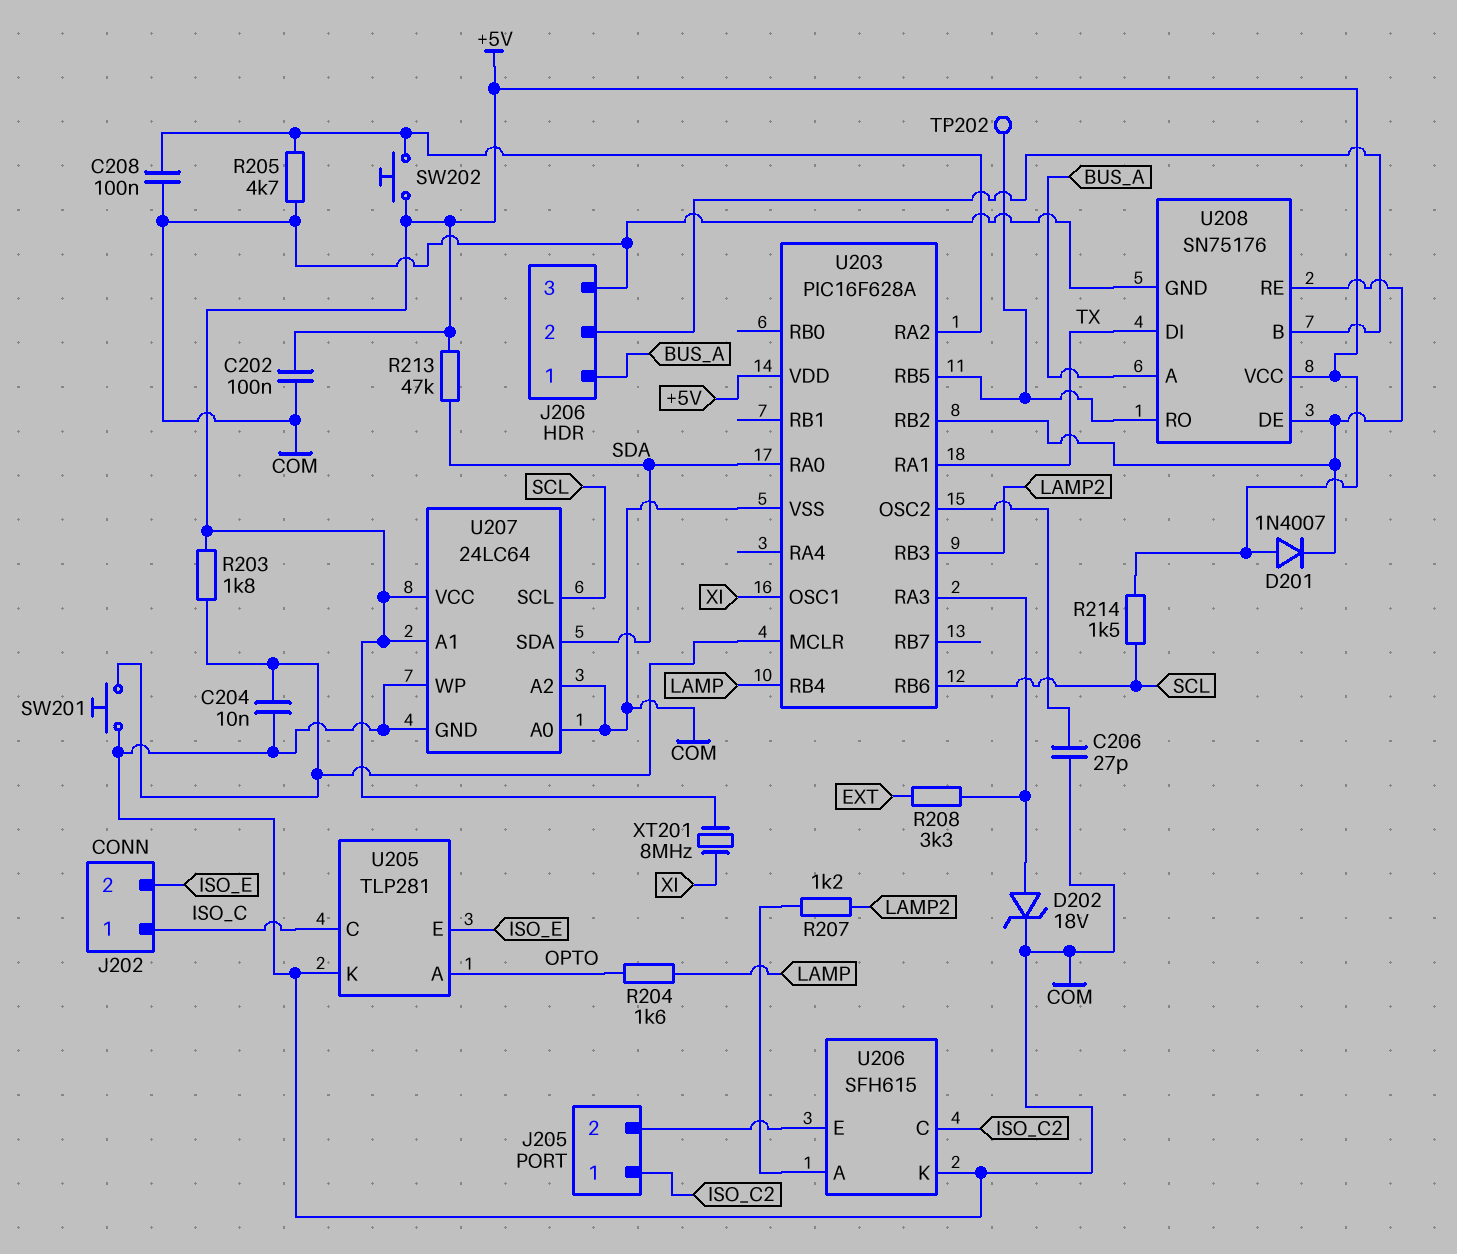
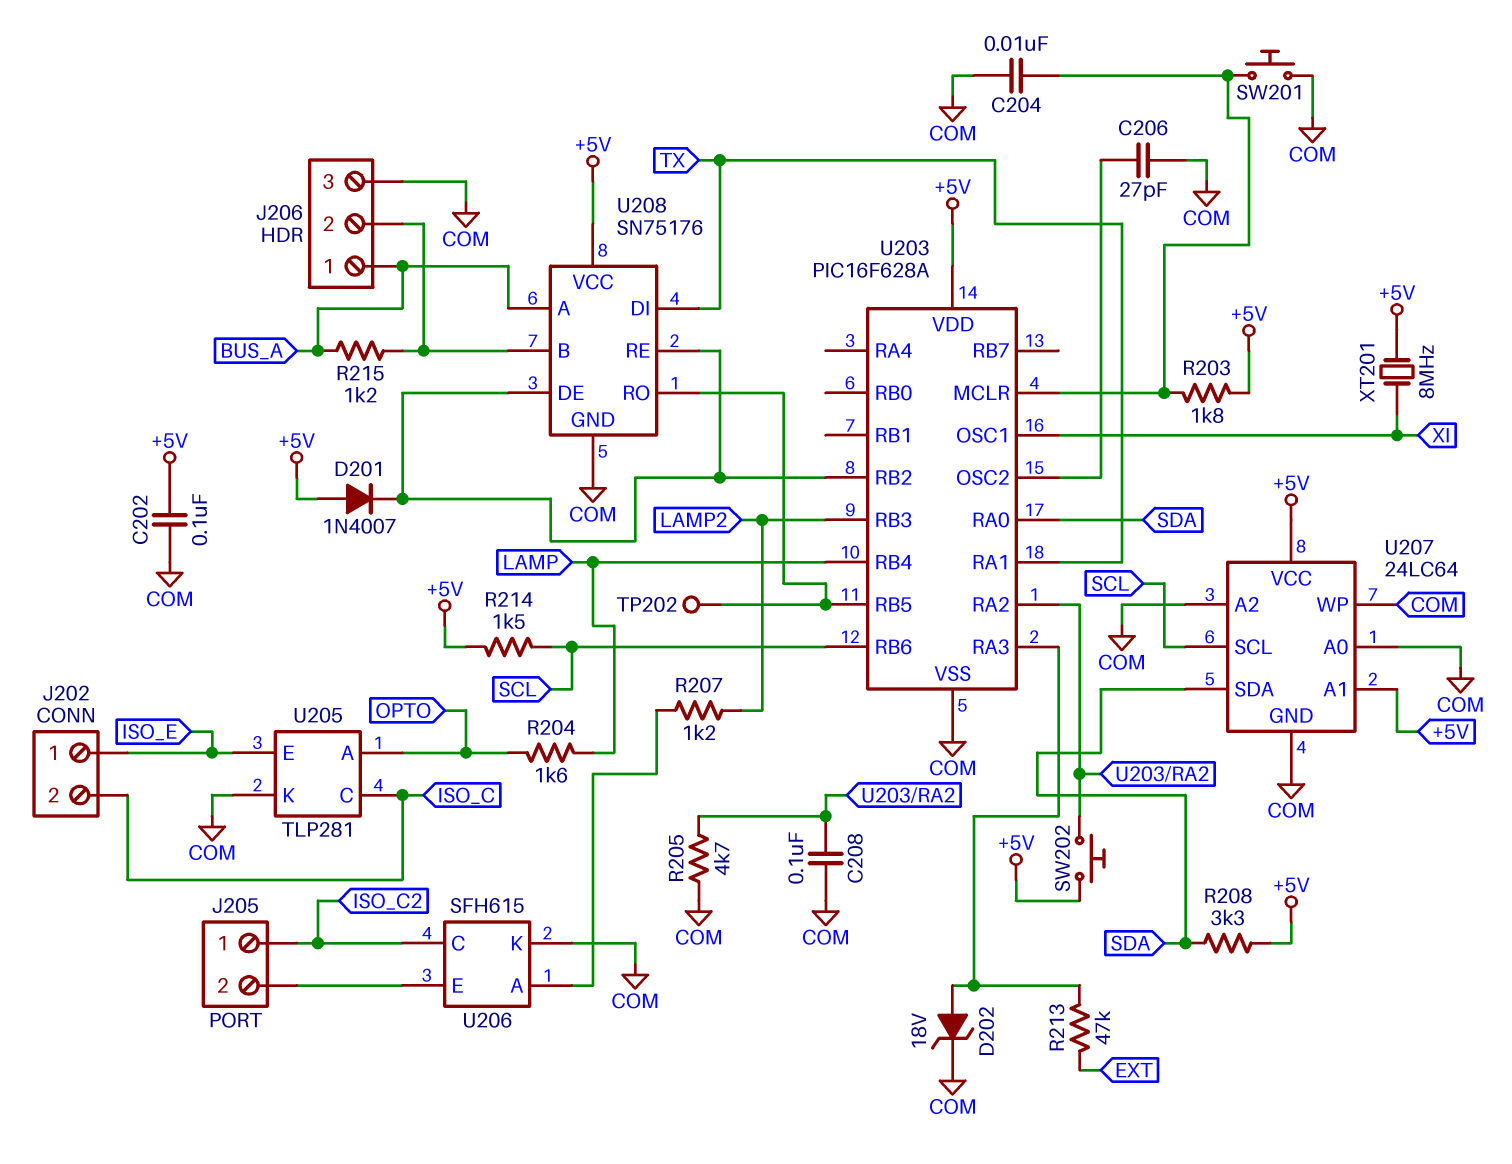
J202 pin 1: ISO_C -> ISO_E
J202 pin 2: ISO_E -> ISO_C
R208: 3.3k (EXT, U203/RA3) -> 3.3k (+5V, SDA)
R213: 47k (+5V, SDA) -> 47k (EXT, U203/RA3)
R215: none -> 1.2k (BUS_A, J206/2)

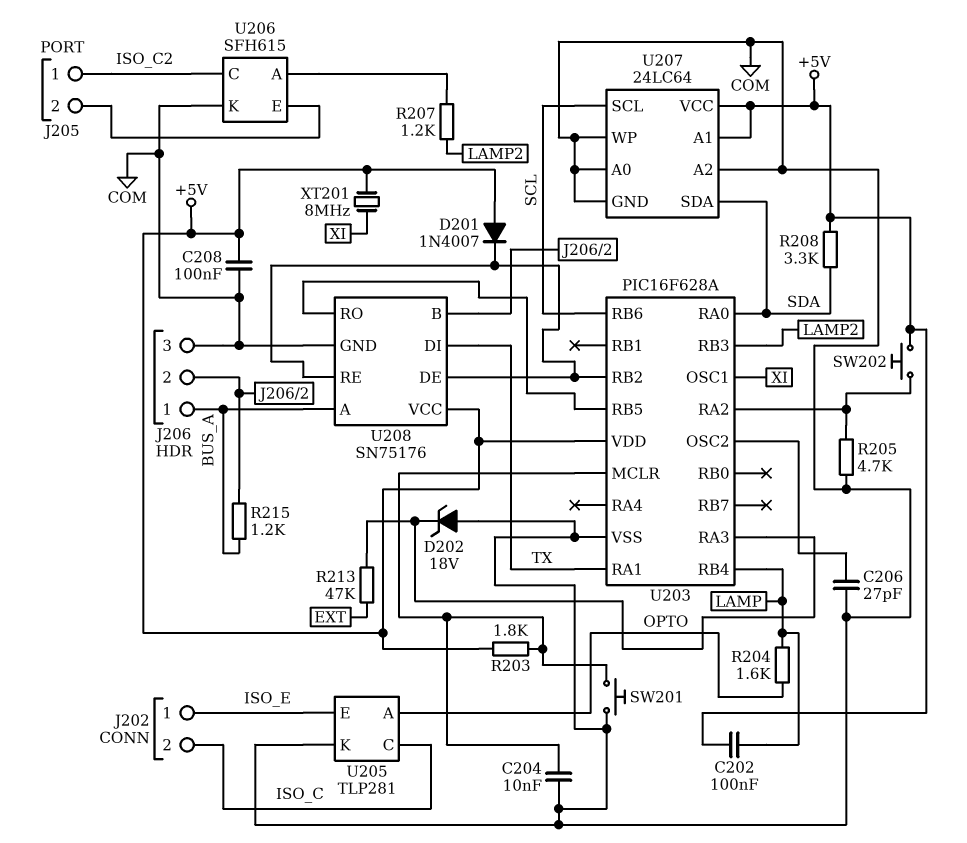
C202: 100nF (+5V, COM) -> 100nF (+5V, LAMP)
C208: 100nF (COM, U203/RA2) -> 100nF (+5V, COM)
D202: zener 18V (A U203/RA3, K COM) -> zener 18V (A COM, K U203/RA3)
R214: 1.5k (+5V, SCL) -> none
TP202: test point (U203/RB5) -> none

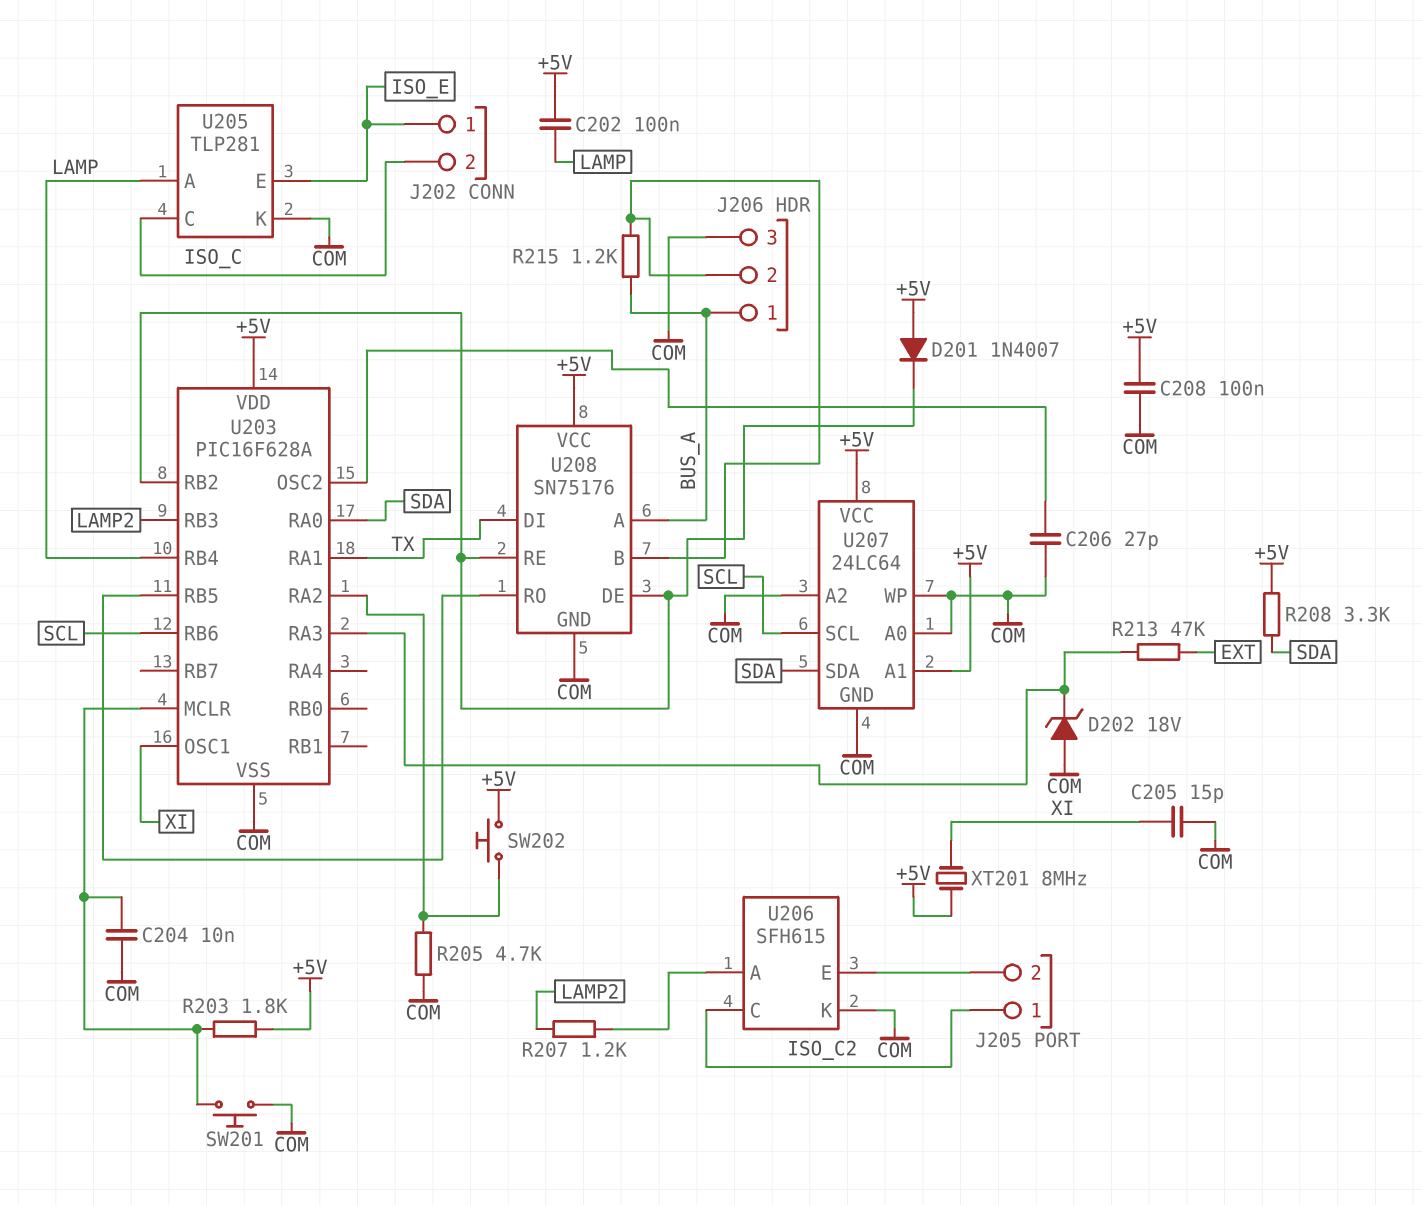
C205: none -> 15pF (COM, XI)
R204: 1.6k (LAMP, OPTO) -> none
U205 pin A: OPTO -> LAMP

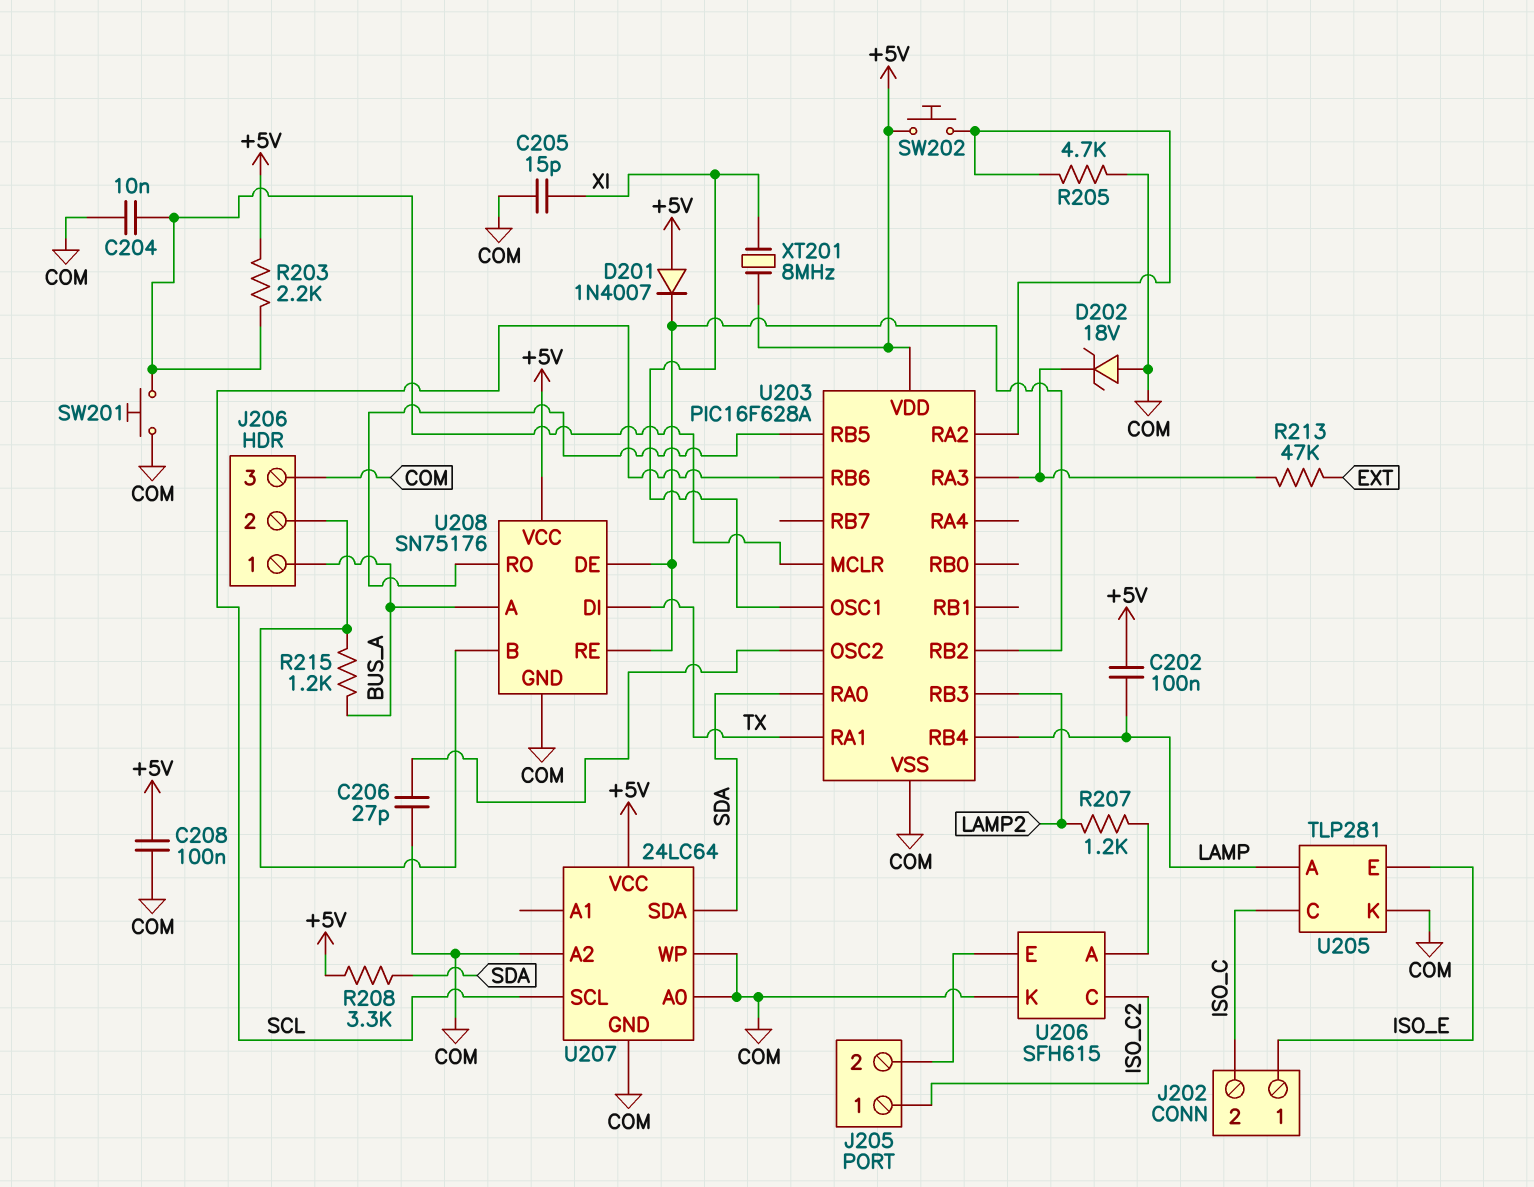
R203: 1.8k (+5V, U203/MCLR) -> 2.2k (+5V, U203/MCLR)
U207 pin A1: +5V -> none

